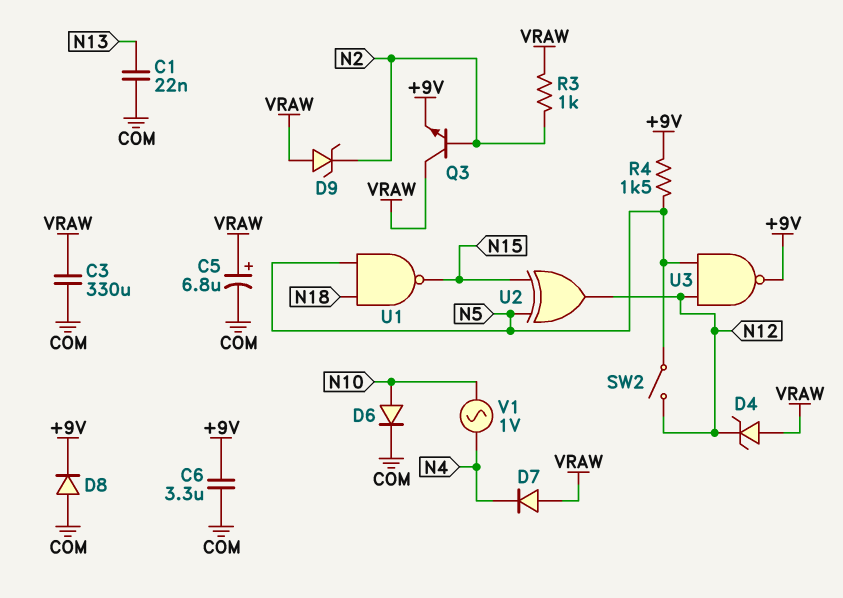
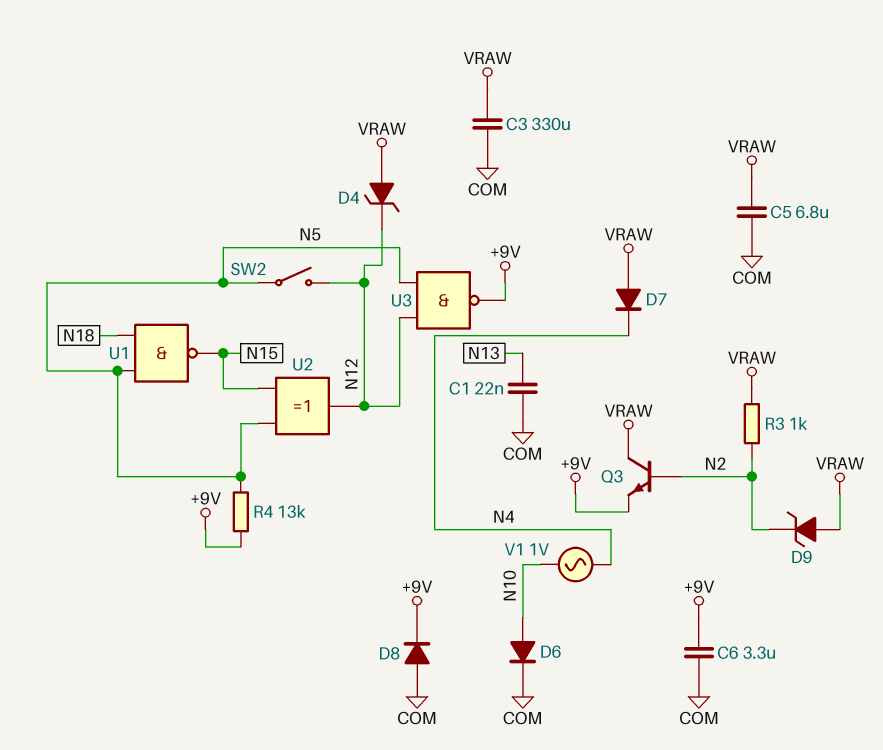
C5: 6.8uF (plus VRAW, minus COM) -> 6.8uF (COM, VRAW)
R4: 1.5k (+9V, N5) -> 13k (+9V, N5)

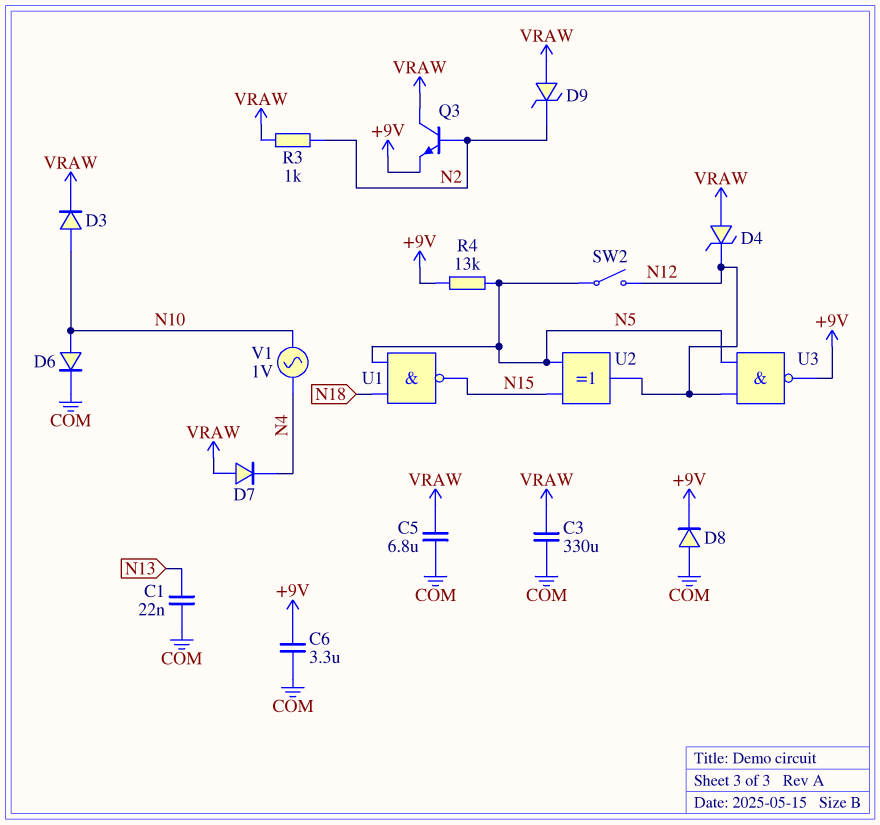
D3: none -> diode (A N10, K VRAW)

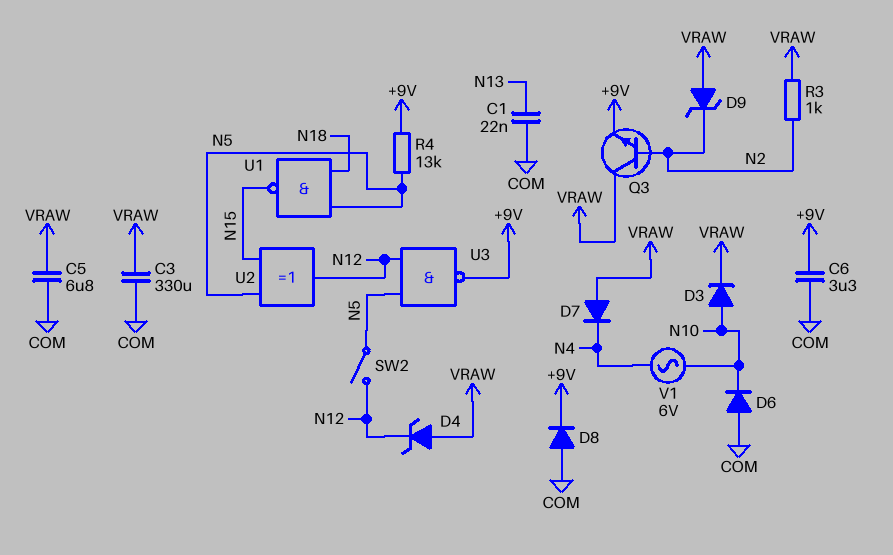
D6: diode (A N10, K COM) -> diode (A COM, K N10)
V1: AC 1V (N4, N10) -> AC 6V (N4, N10)

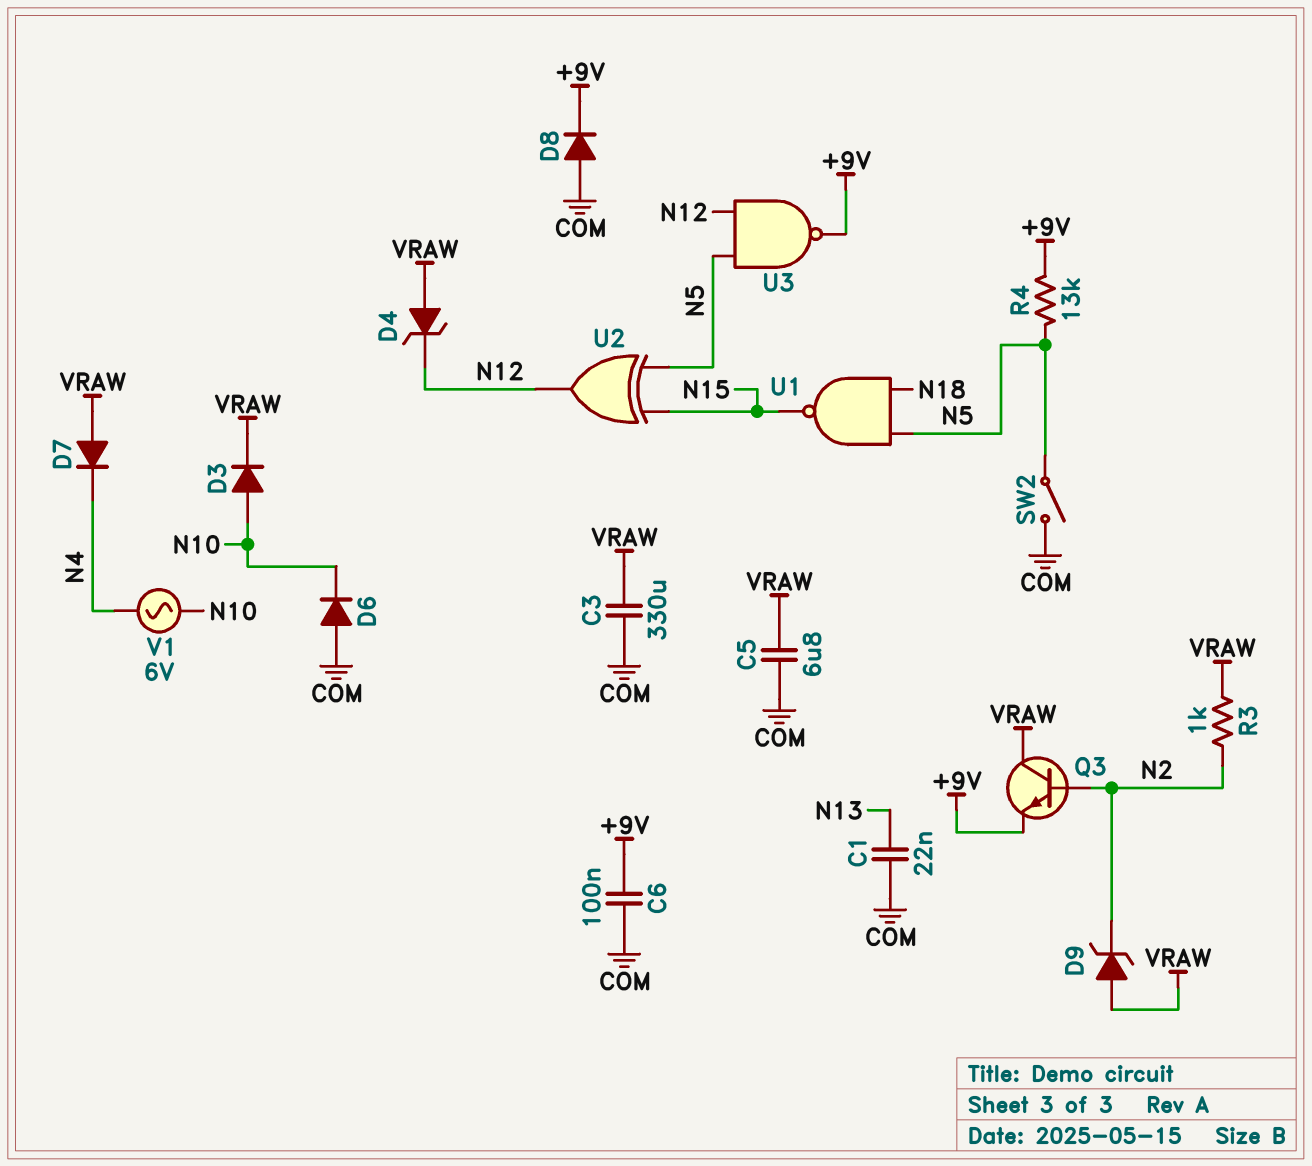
C6: 3.3uF (+9V, COM) -> 100nF (+9V, COM)
SW2: switch (N5, N12) -> switch (COM, N5)

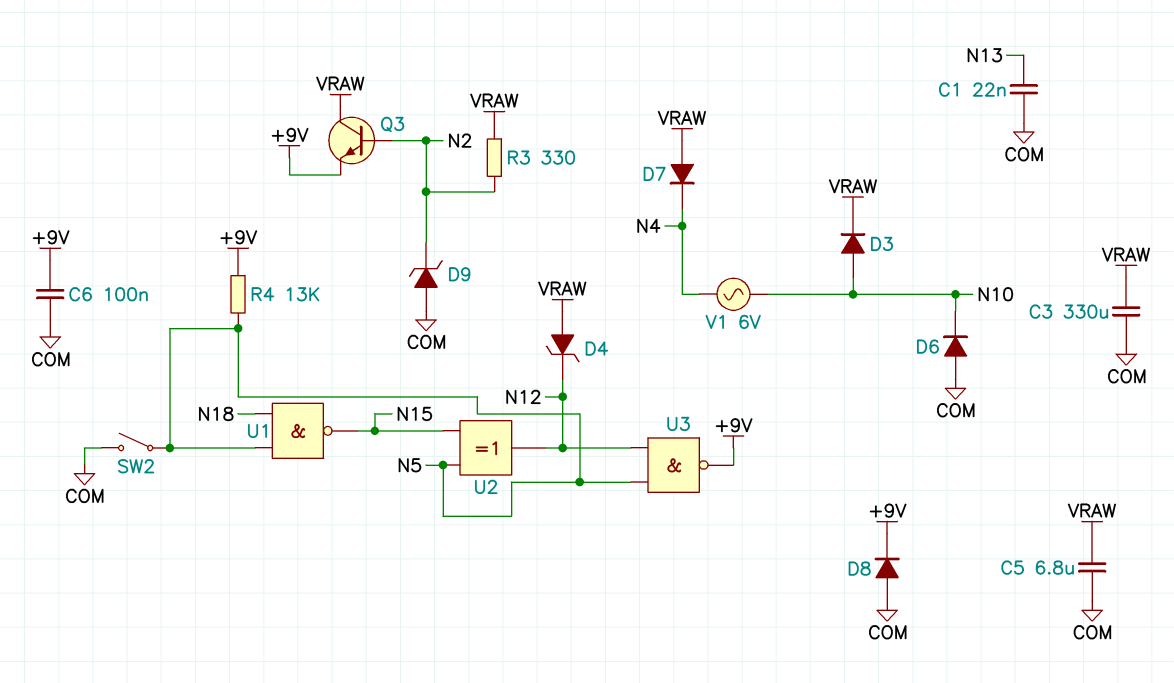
D9: zener (A VRAW, K N2) -> zener (A COM, K N2)
R3: 1k (N2, VRAW) -> 330 (N2, VRAW)

